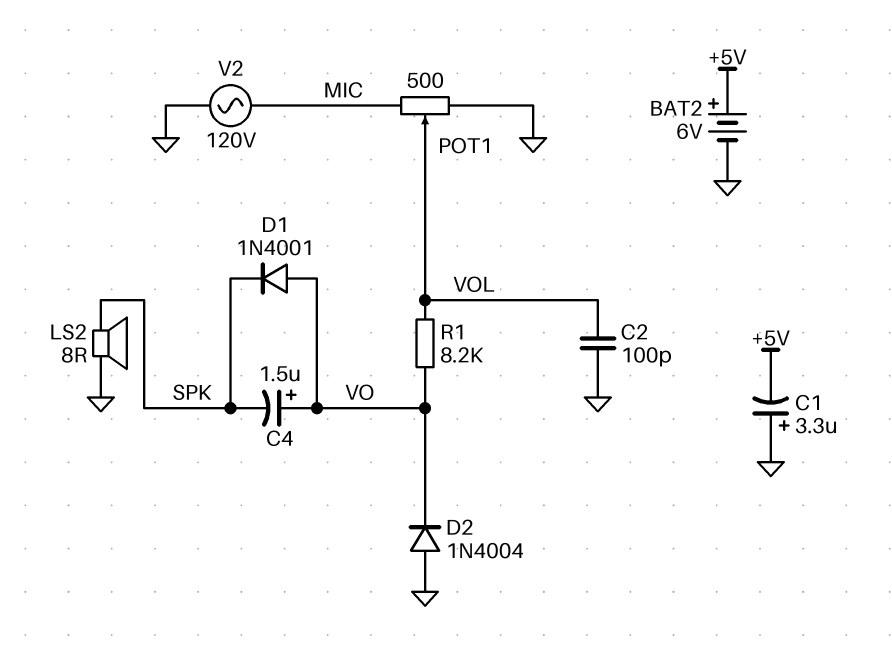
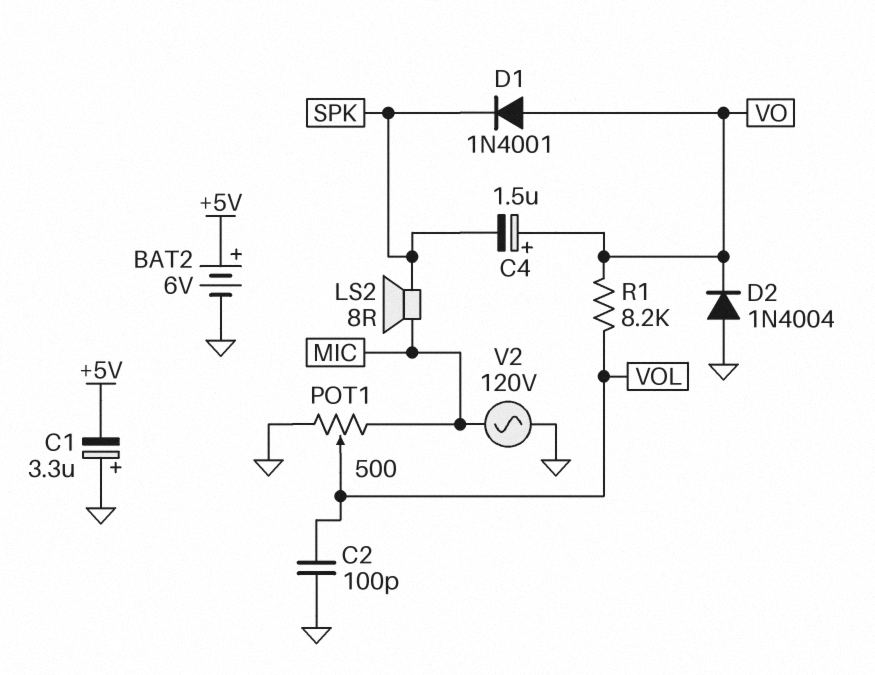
LS2: speaker 8R (GND, SPK) -> speaker 8R (MIC, SPK)

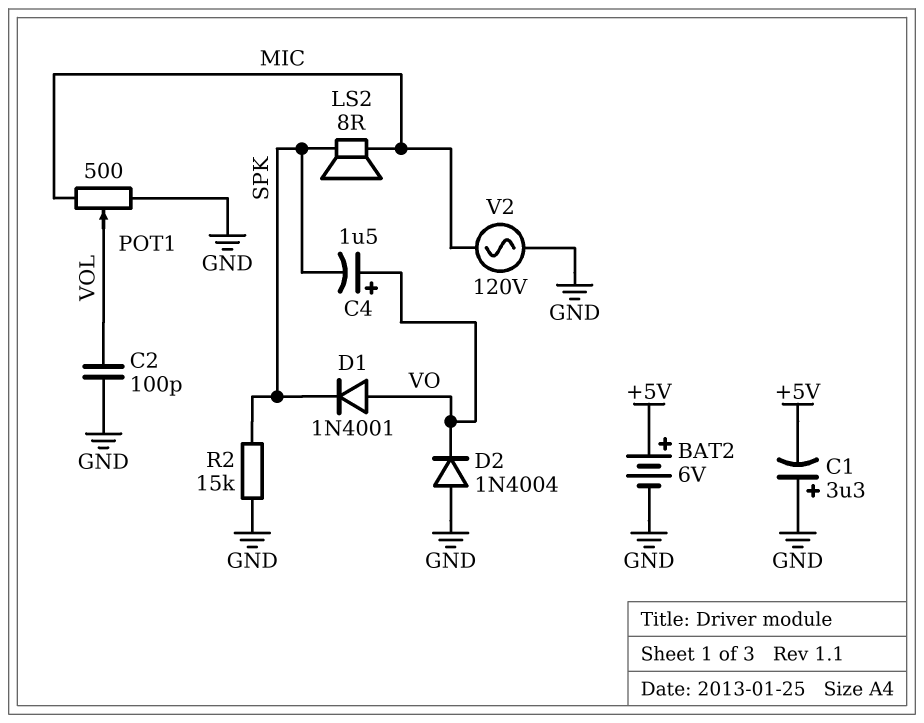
R1: 8.2k (VO, VOL) -> none
R2: none -> 15k (GND, SPK)

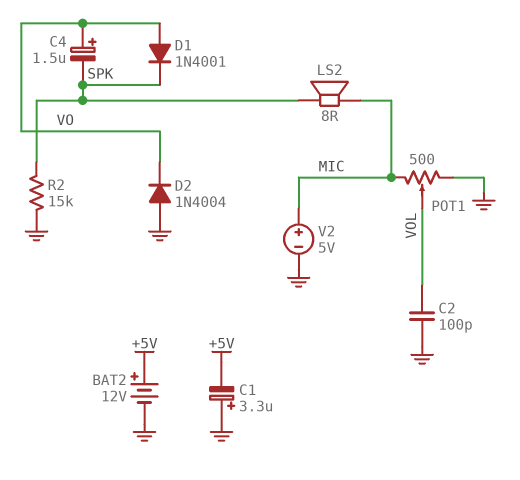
BAT2: 6V (plus +5V, minus GND) -> 12V (plus +5V, minus GND)
V2: AC 120V (GND, MIC) -> 5V (plus MIC, minus GND)

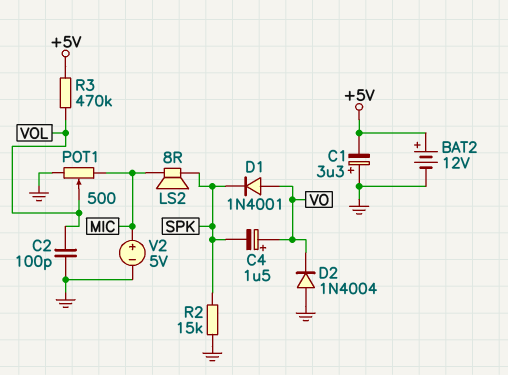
R3: none -> 470k (+5V, VOL)

